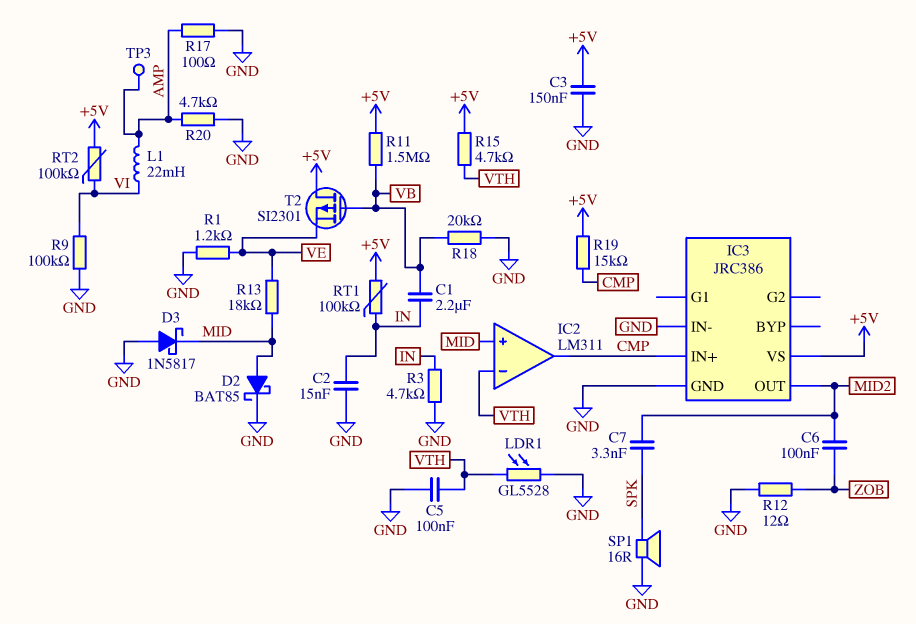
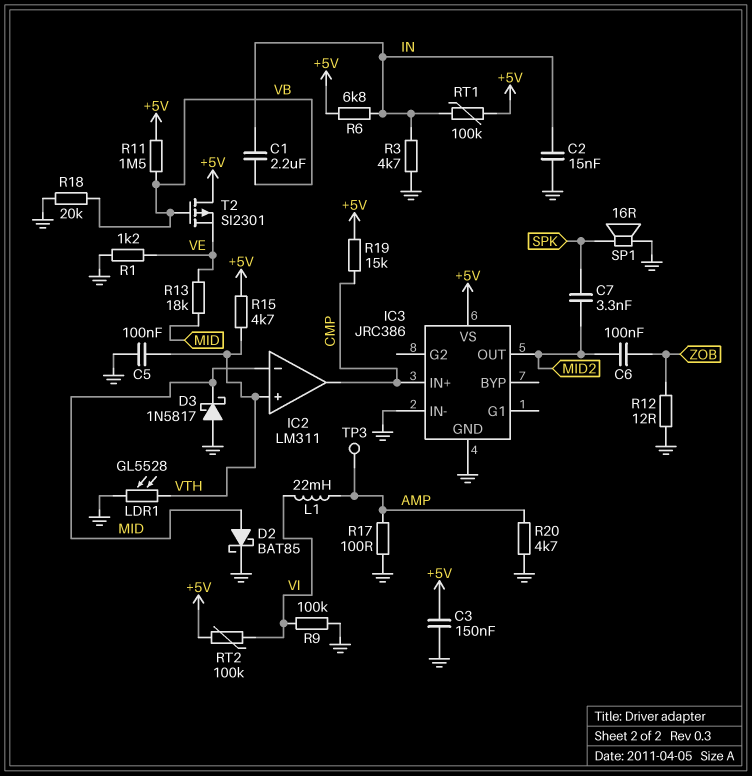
IC2 pin in+: MID -> VTH
IC2 pin in-: VTH -> MID
R6: none -> 6.8k (+5V, IN)

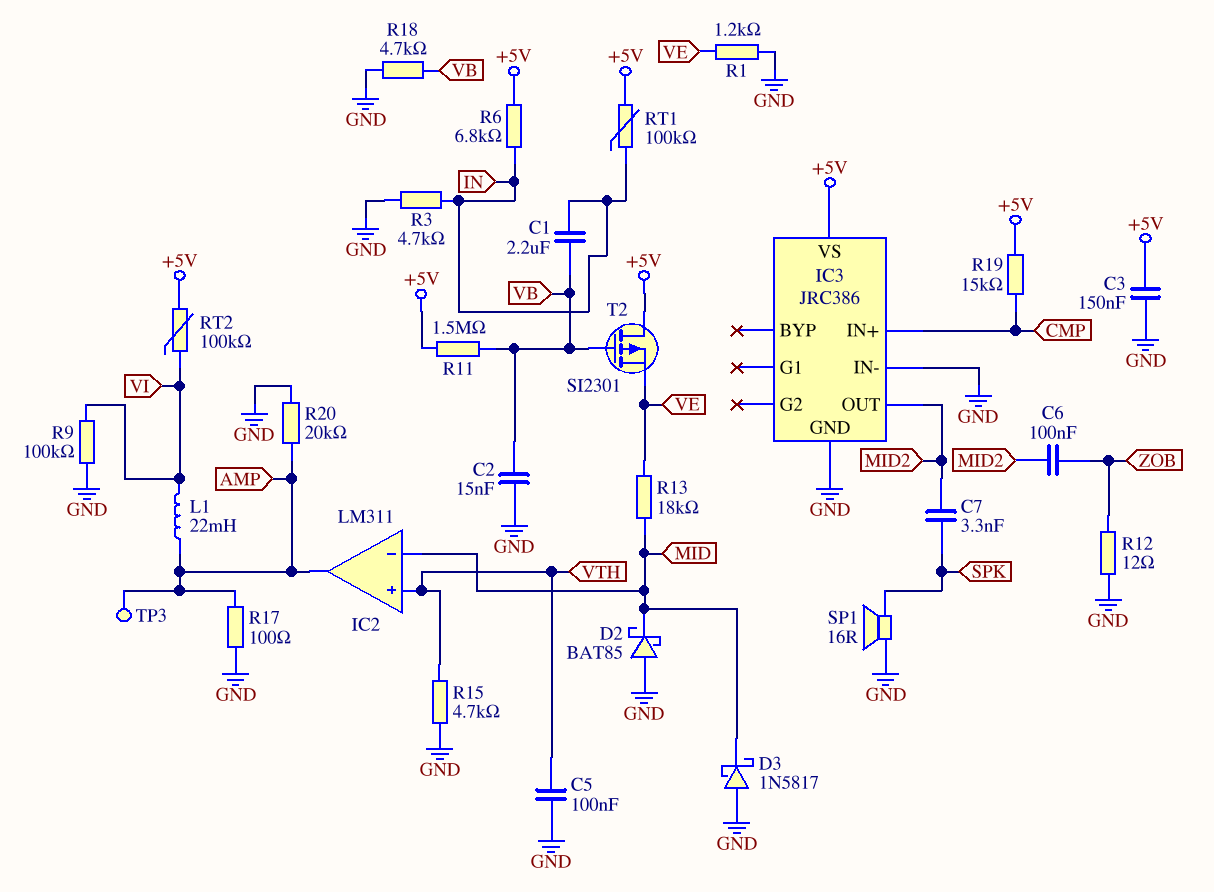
C2: 15nF (GND, IN) -> 15nF (GND, VB)
D2: schottky BAT85 (A MID, K GND) -> schottky BAT85 (A GND, K MID)
IC2 pin out: CMP -> AMP
LDR1: GL5528 (GND, VTH) -> none
R15: 4.7k (+5V, VTH) -> 4.7k (GND, VTH)
R18: 20k (GND, VB) -> 4.7k (GND, VB)
R20: 4.7k (AMP, GND) -> 20k (AMP, GND)

